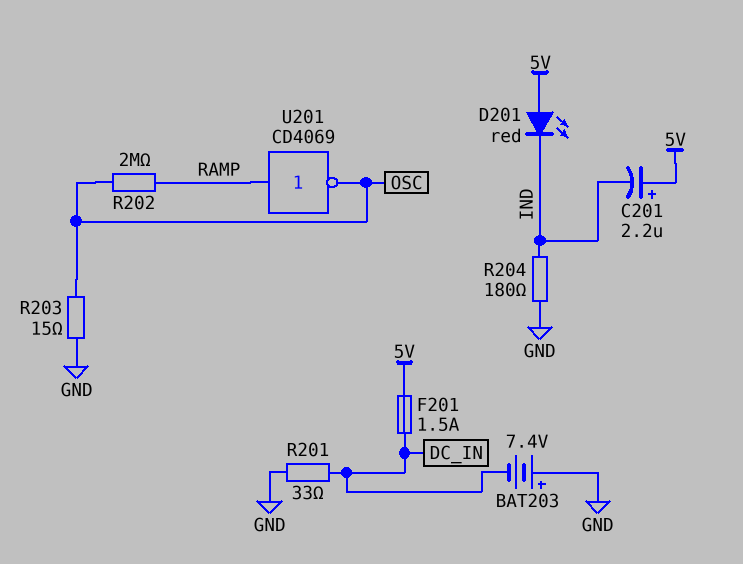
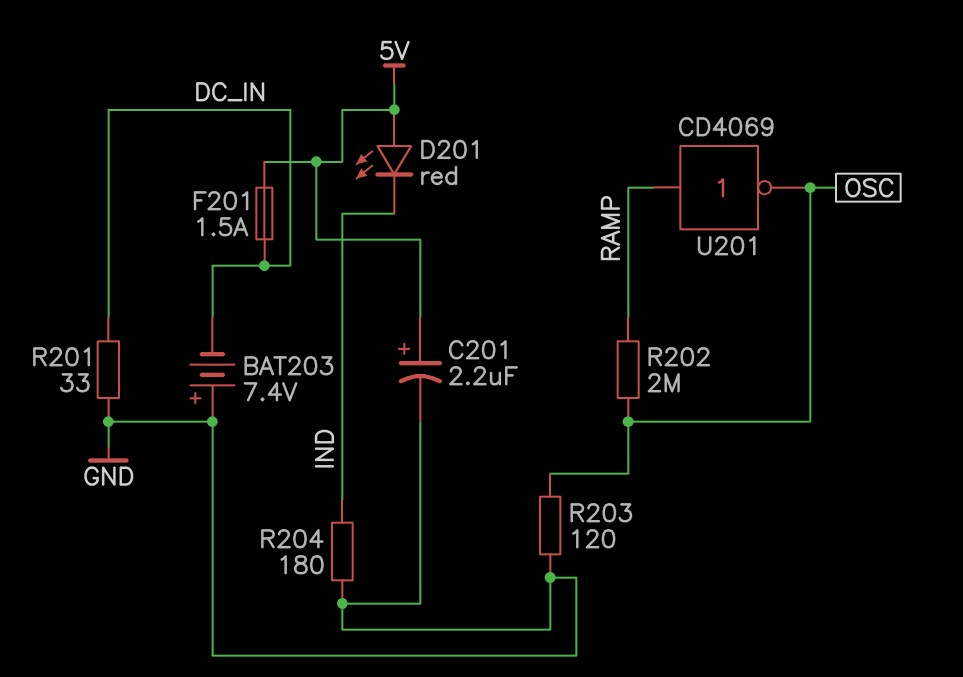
C201: 2.2uF (plus 5V, minus IND) -> 2.2uF (plus 5V, minus GND)
R203: 15 (GND, OSC) -> 120 (GND, OSC)

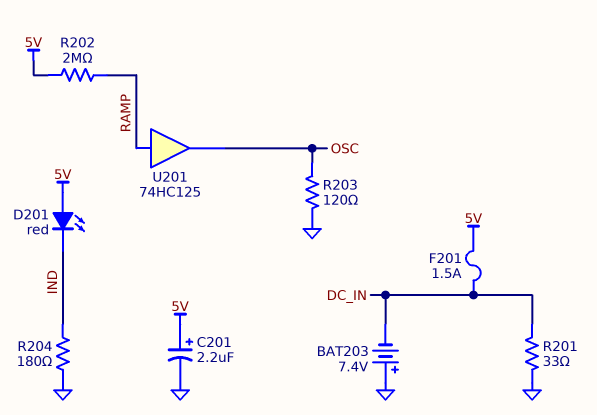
R202: 2M (OSC, RAMP) -> 2M (5V, RAMP)
U201: NOT CD4069 (in RAMP, out OSC) -> buffer 74HC125 (in RAMP, out OSC)

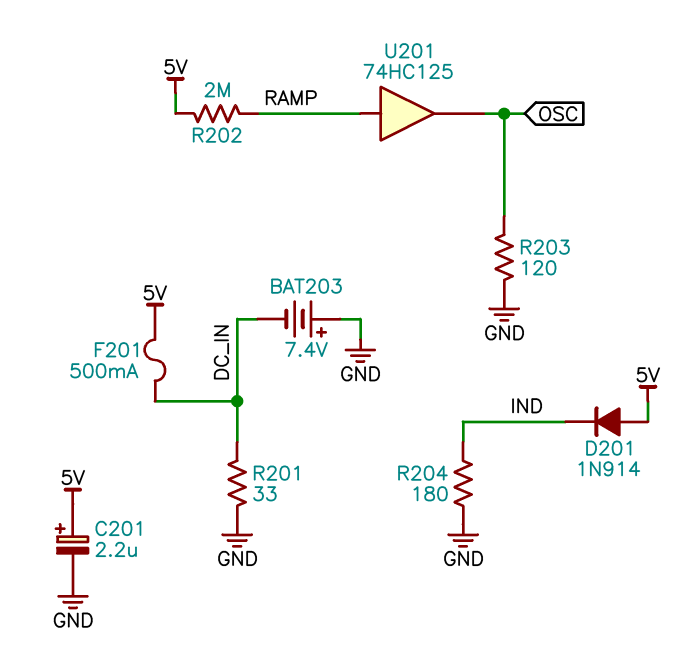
D201: LED red (A 5V, K IND) -> diode 1N914 (A 5V, K IND)
F201: 1.5A (5V, DC_IN) -> 500mA (5V, DC_IN)

